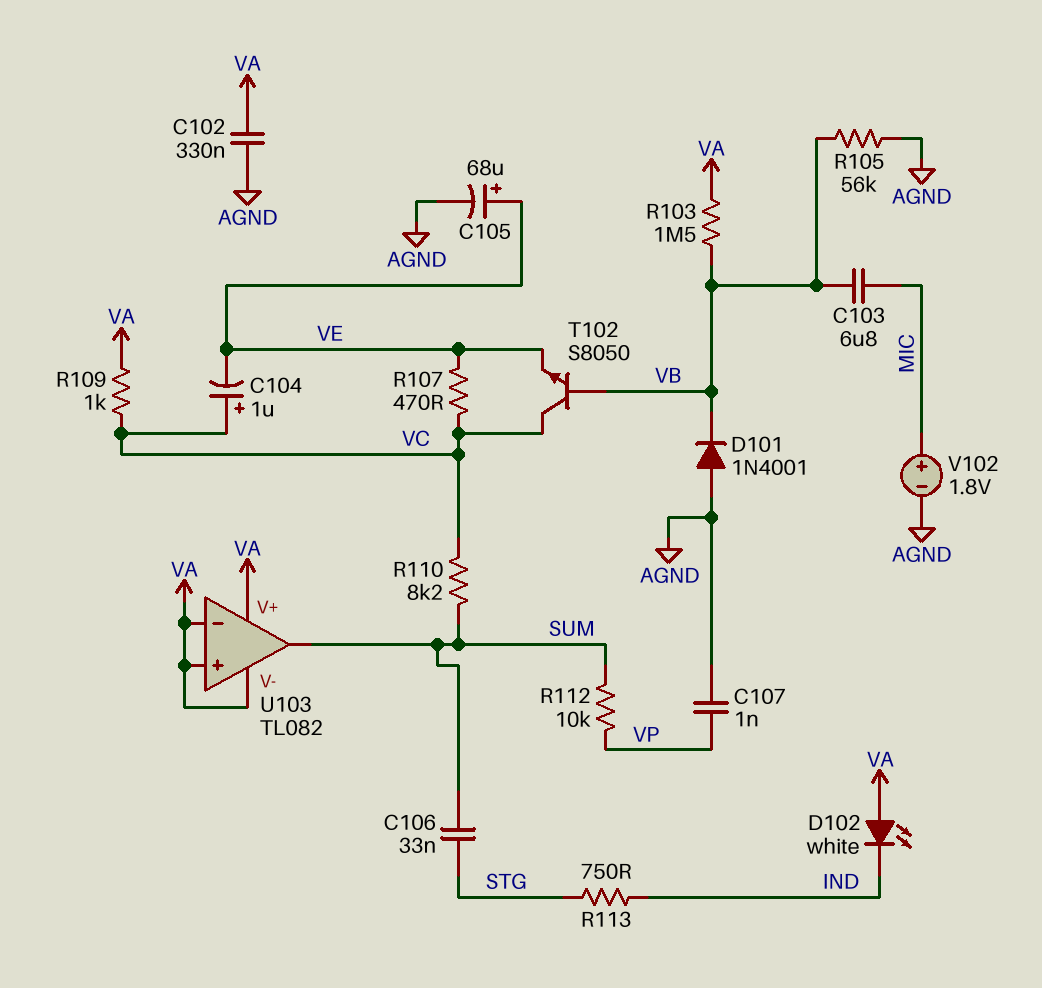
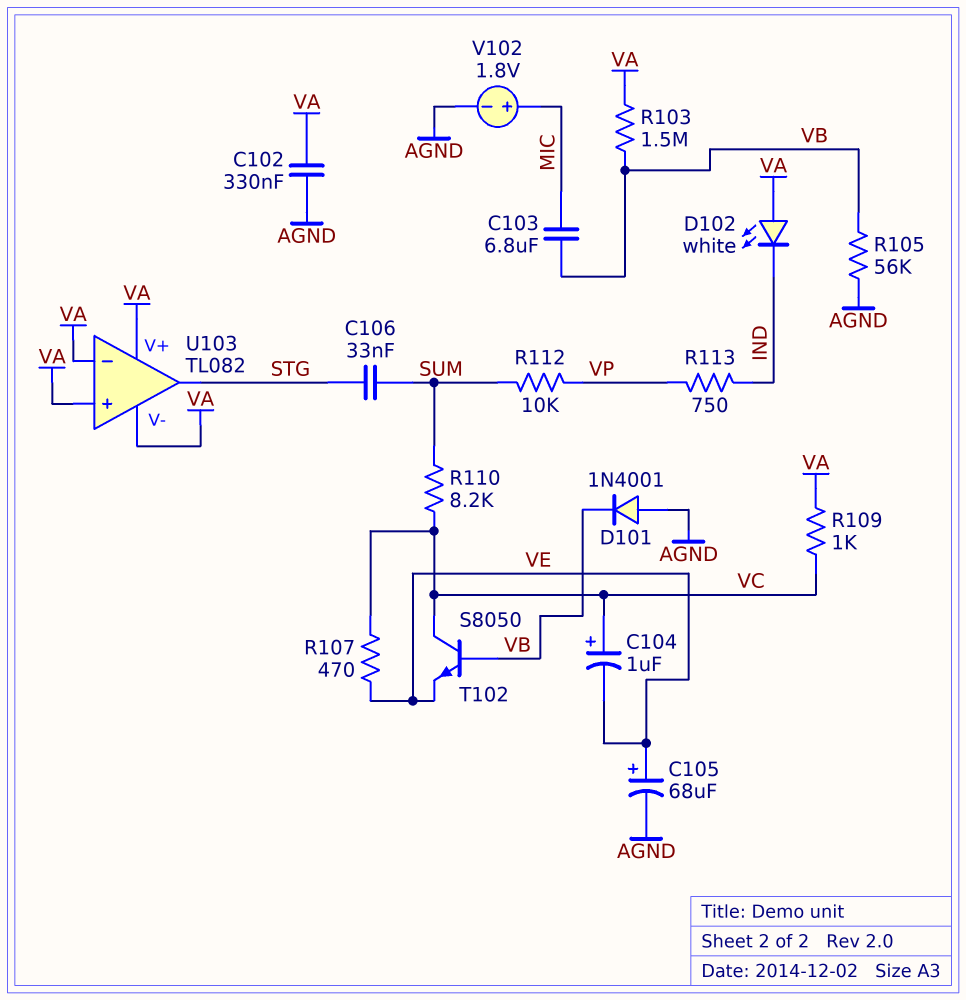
C107: 1nF (AGND, VP) -> none
R113: 750 (IND, STG) -> 750 (IND, VP)
U103 pin out: SUM -> STG

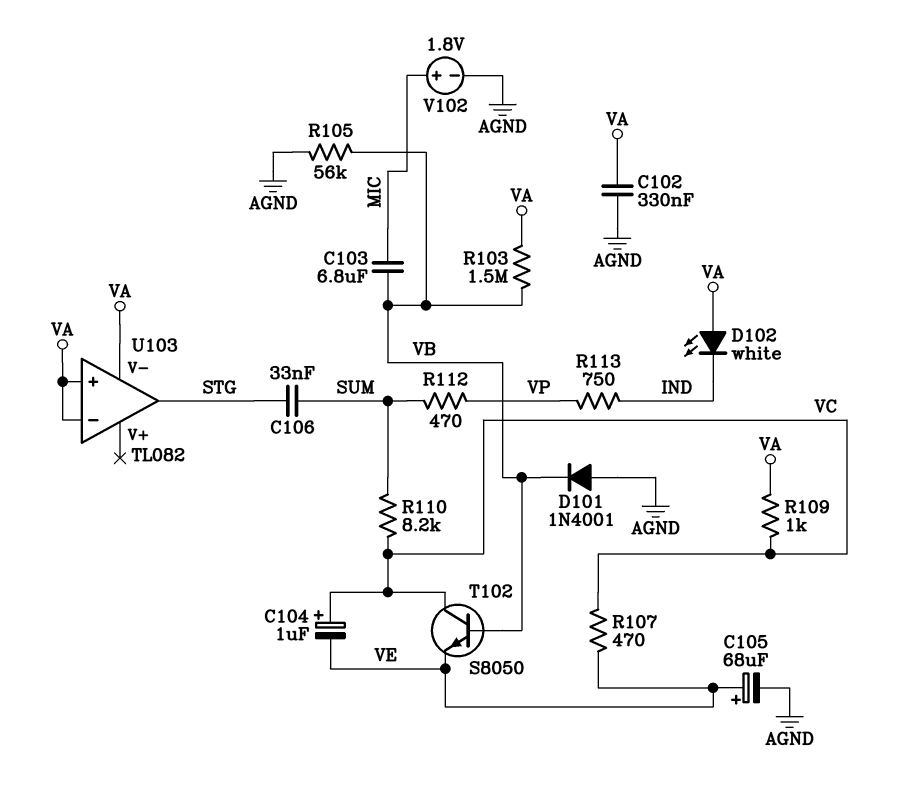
R112: 10k (SUM, VP) -> 470 (SUM, VP)
U103 pin V+: VA -> none

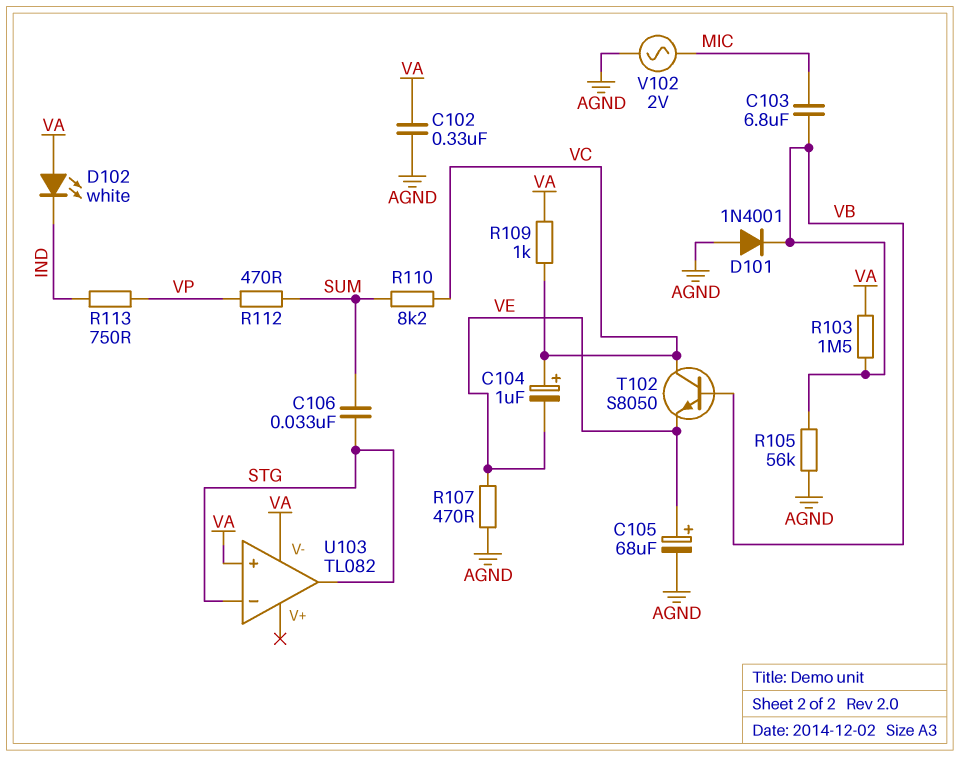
R107: 470 (VC, VE) -> 470 (AGND, VE)
U103 pin in-: VA -> STG
V102: 1.8V (plus MIC, minus AGND) -> AC 2V (AGND, MIC)

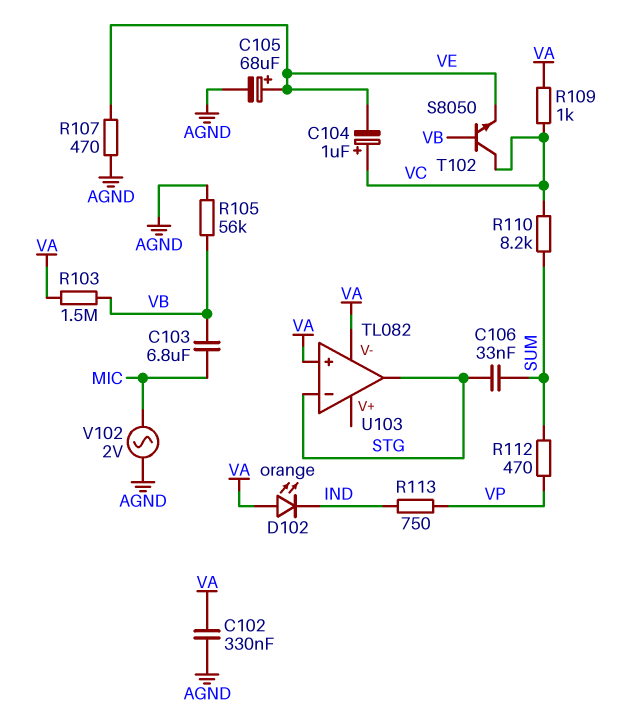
D101: diode 1N4001 (A AGND, K VB) -> none
D102: LED white (A VA, K IND) -> LED orange (A VA, K IND)

